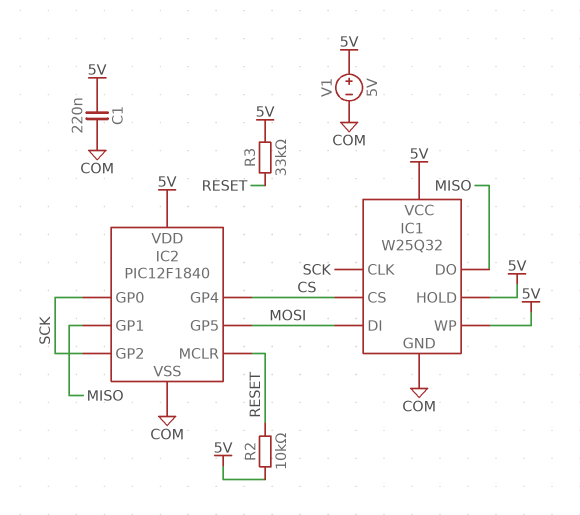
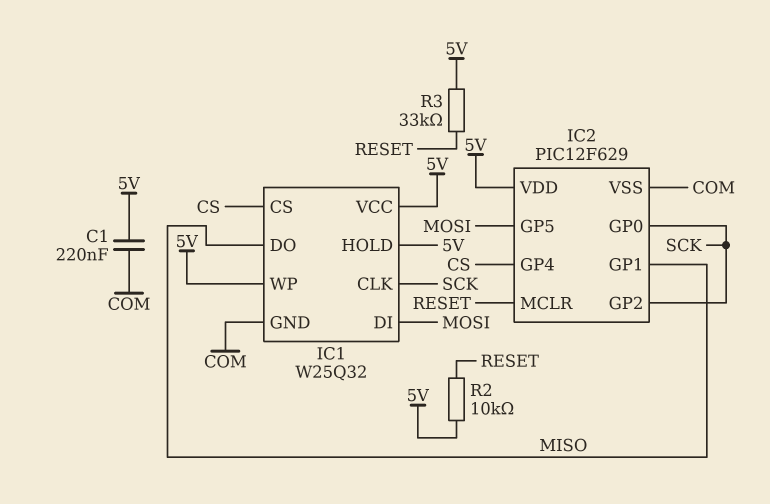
IC2: PIC12F1840 -> PIC12F629
V1: 5V (plus 5V, minus COM) -> none

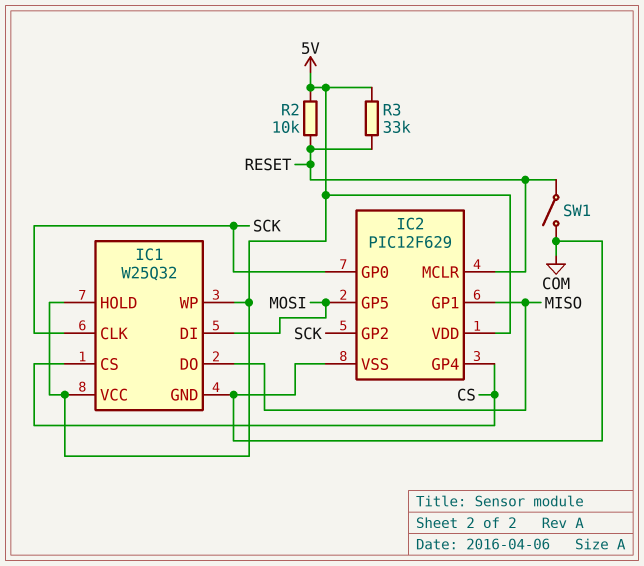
C1: 220nF (5V, COM) -> none
SW1: none -> switch (COM, RESET)

